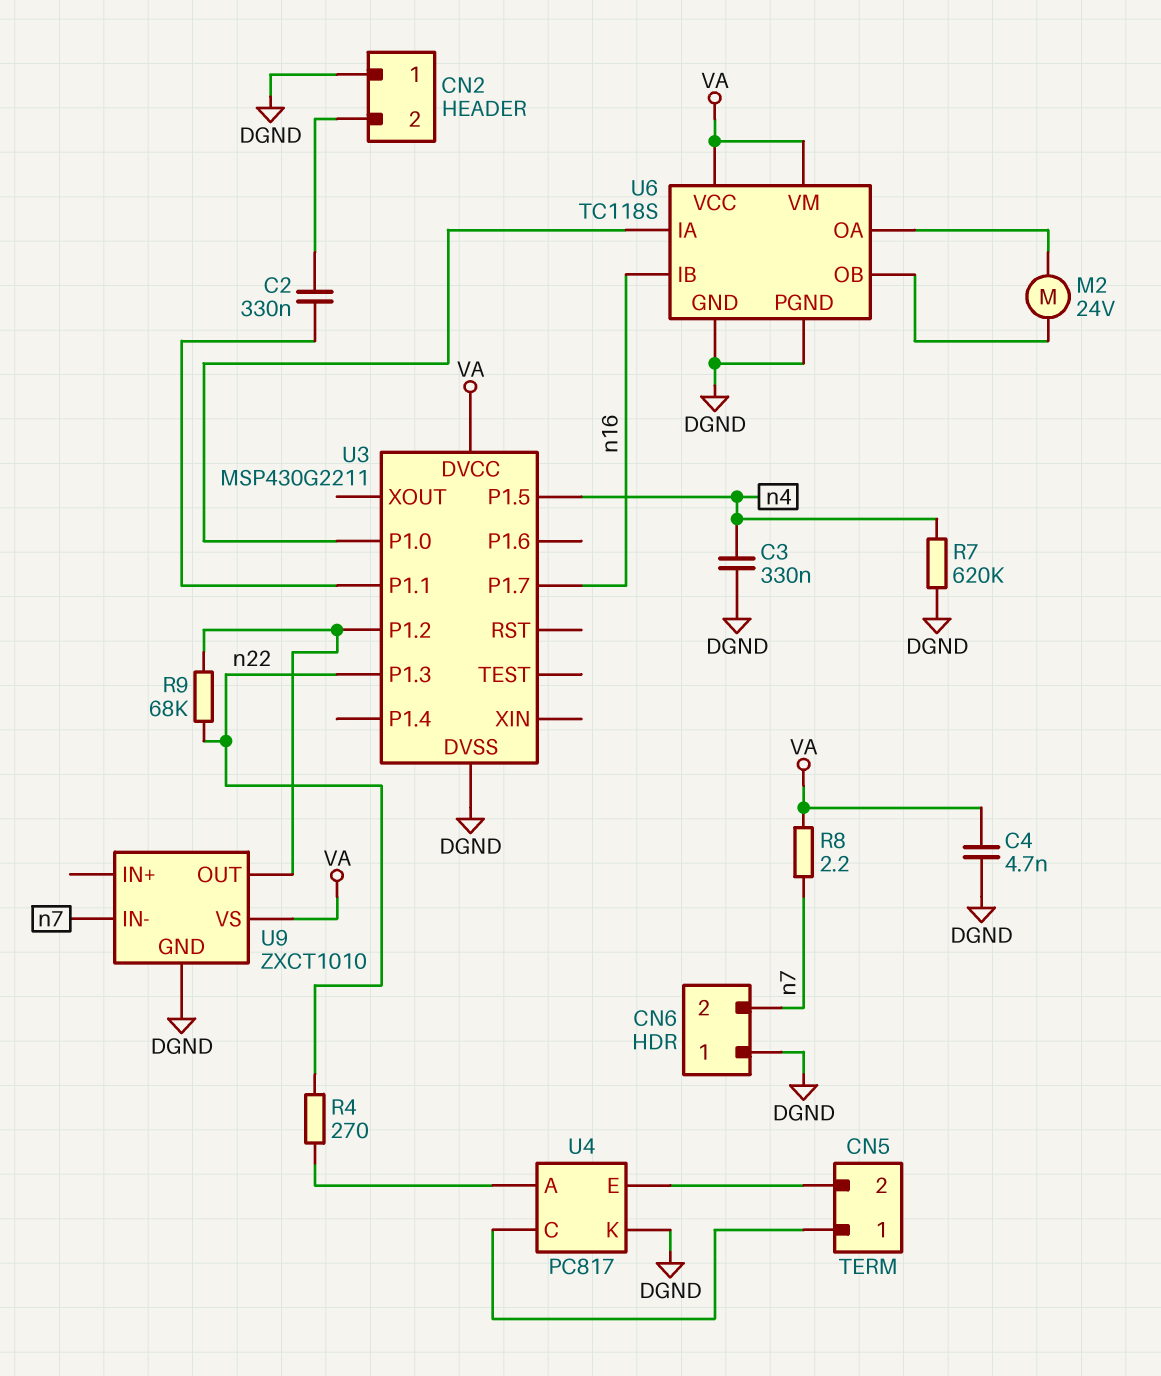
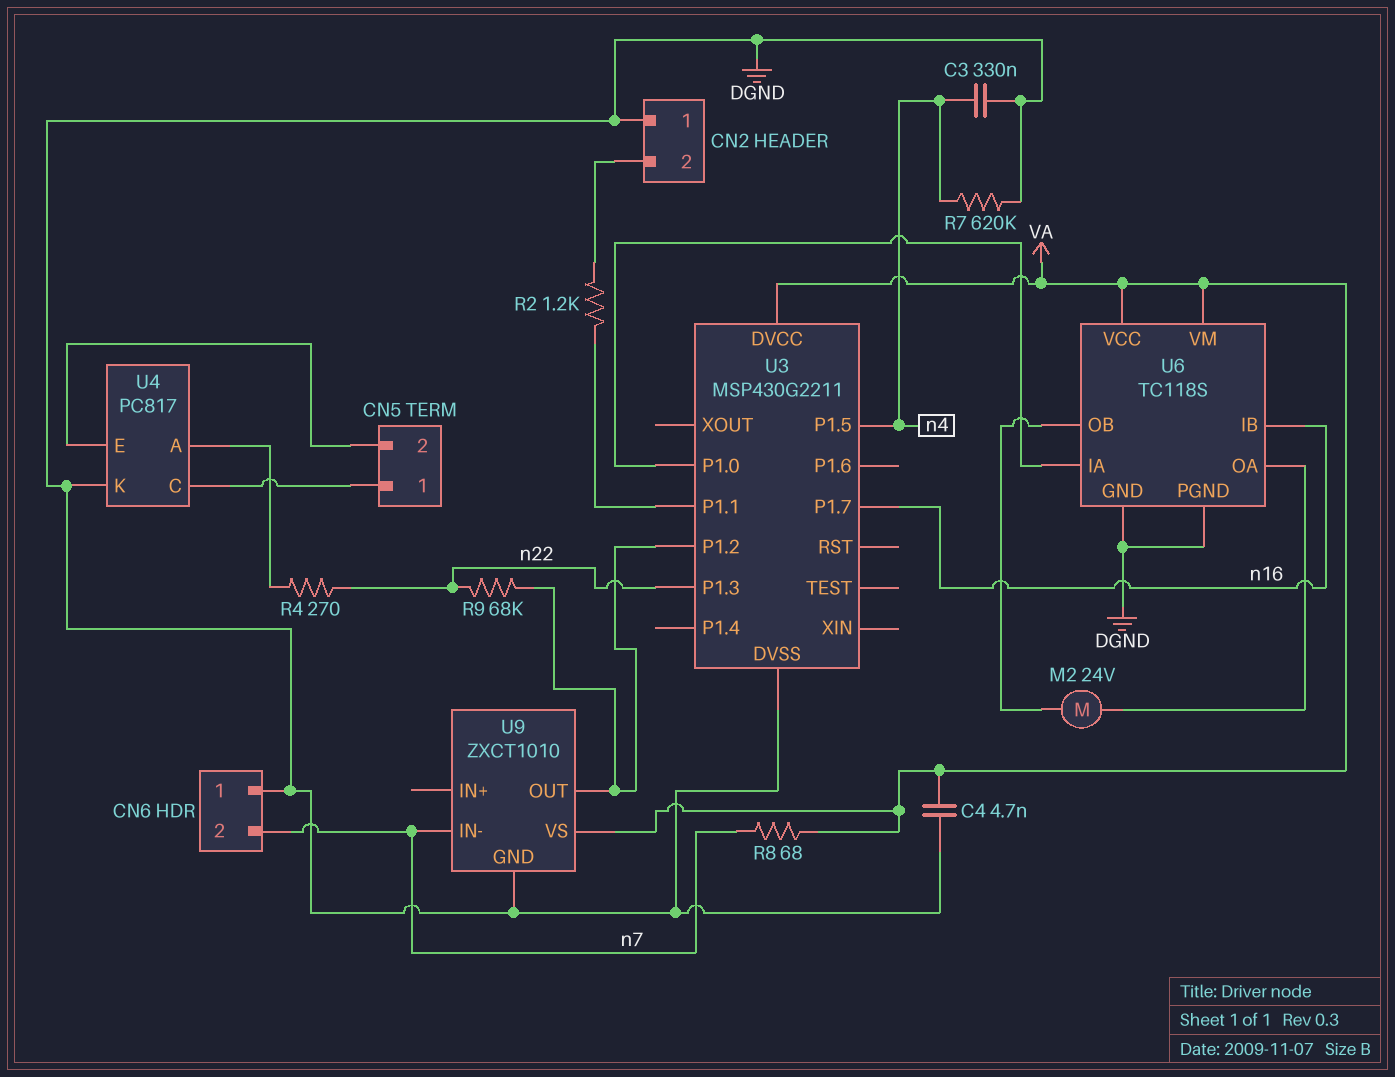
C2: 330nF (CN2/2, U3/P1.1) -> none
R2: none -> 1.2k (CN2/2, U3/P1.1)
R8: 2.2 (VA, n7) -> 68 (VA, n7)

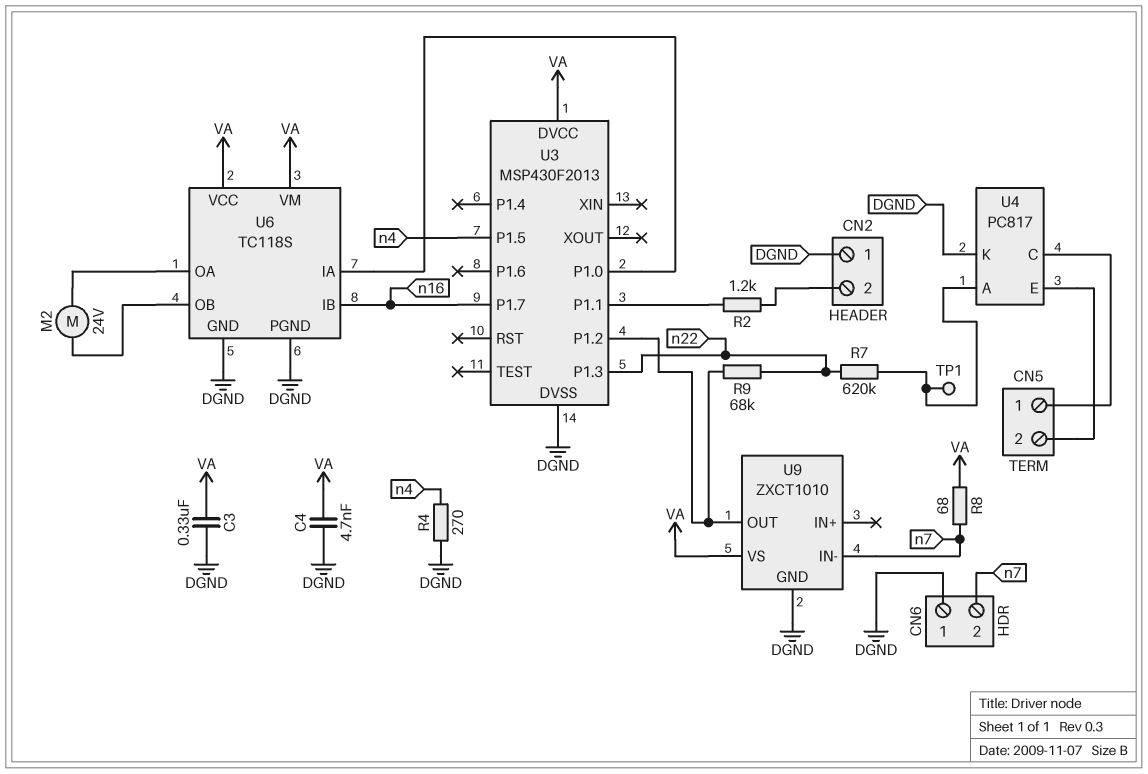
C3: 330nF (DGND, n4) -> 330nF (DGND, VA)
R4: 270 (U4/A, n22) -> 270 (DGND, n4)
R7: 620k (DGND, n4) -> 620k (U4/A, n22)
TP1: none -> test point (U4/A)
U3: MSP430G2211 -> MSP430F2013

